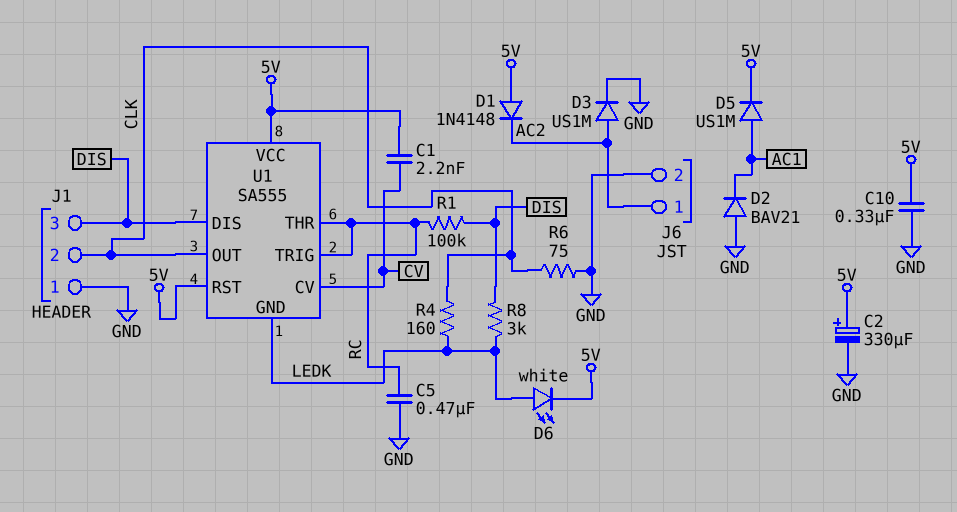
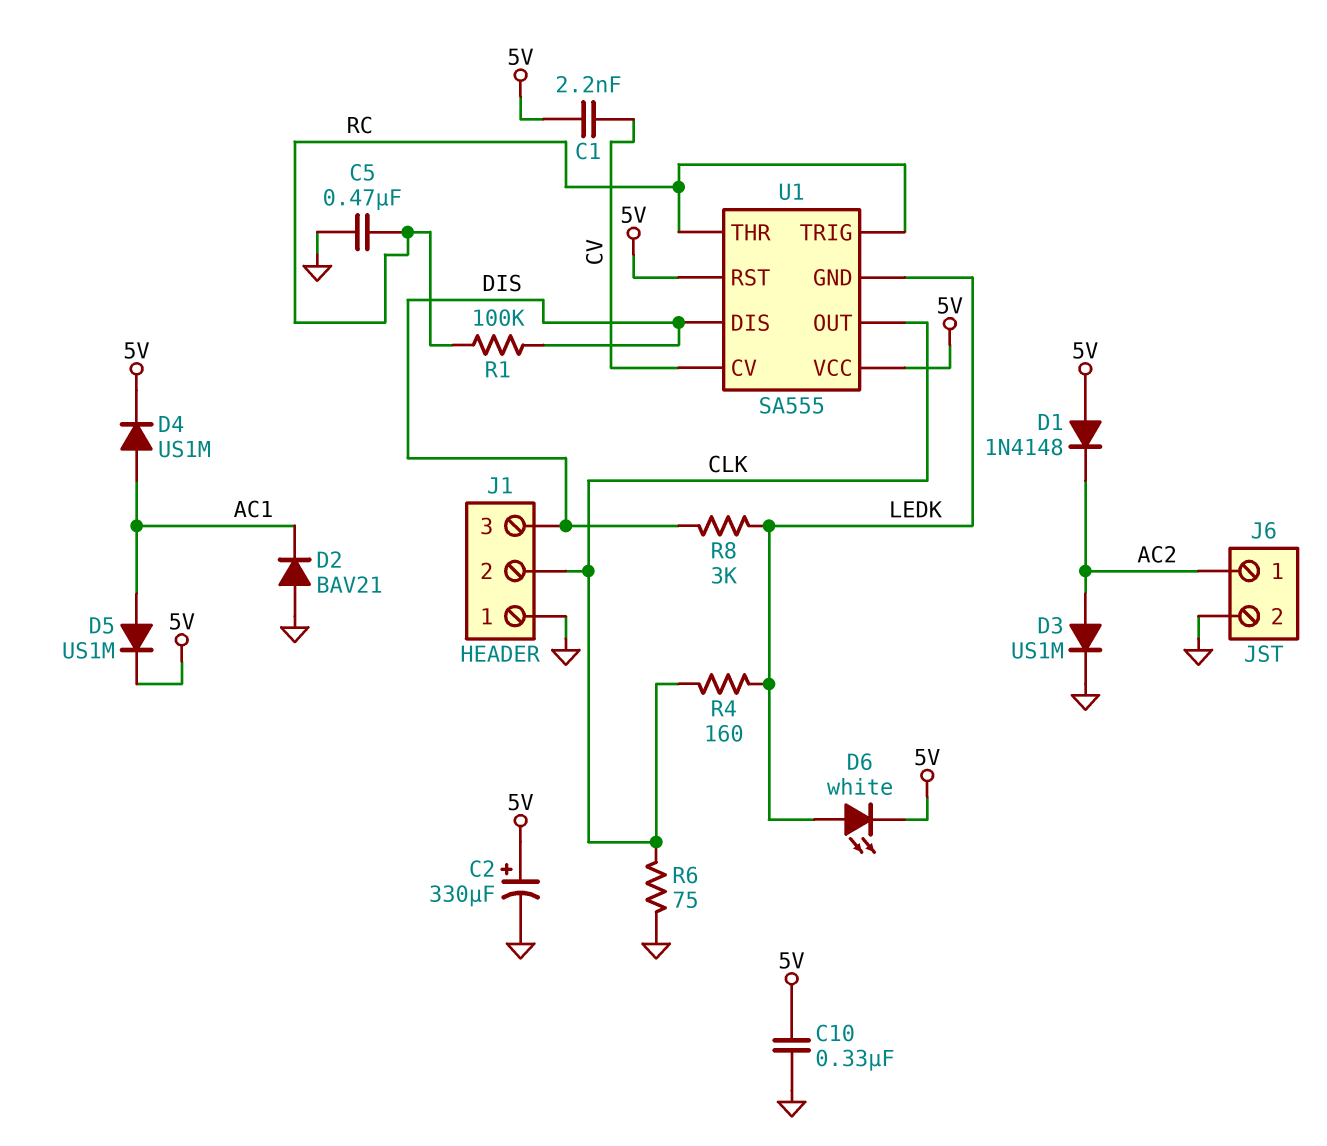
D4: none -> diode US1M (A AC1, K 5V)

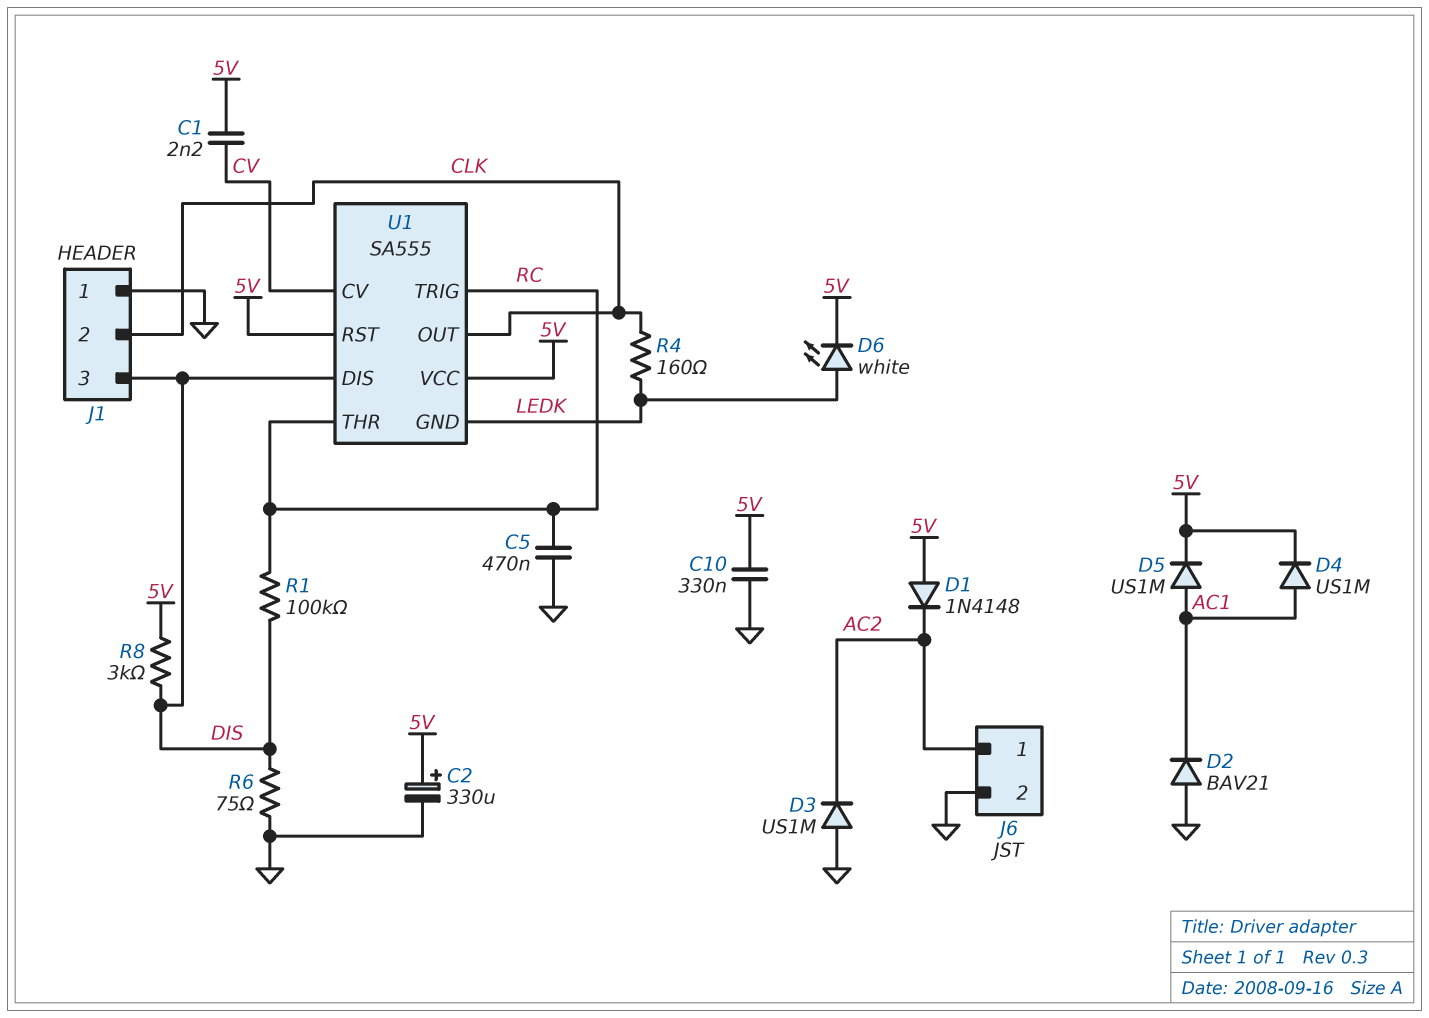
D3: diode US1M (A AC2, K GND) -> diode US1M (A GND, K AC2)
R6: 75 (CLK, GND) -> 75 (DIS, GND)
R8: 3k (DIS, LEDK) -> 3k (5V, DIS)

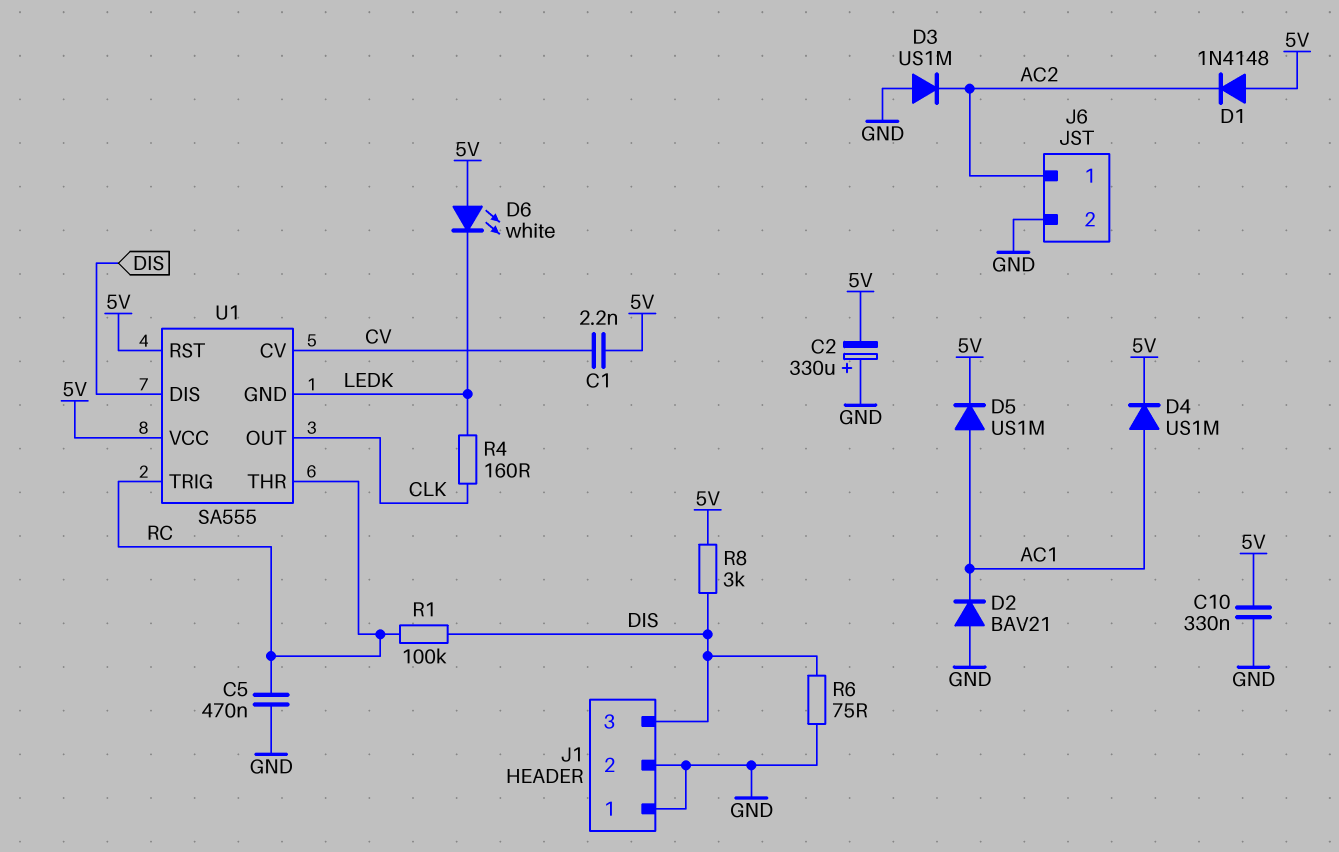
C2: 330uF (plus 5V, minus GND) -> 330uF (plus GND, minus 5V)
D6: LED white (A LEDK, K 5V) -> LED white (A 5V, K LEDK)
J1 pin 2: CLK -> GND

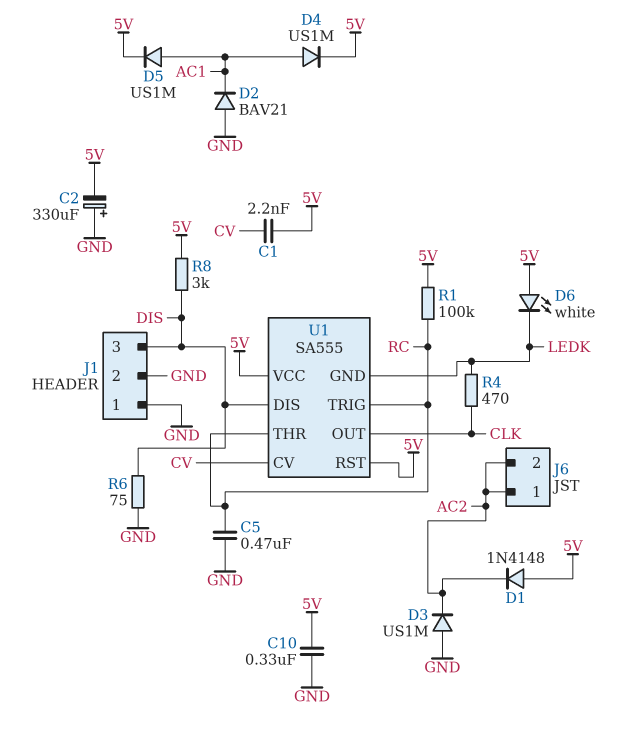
J6 pin 2: GND -> AC2
R1: 100k (DIS, RC) -> 100k (5V, RC)
R4: 160 (CLK, LEDK) -> 470 (CLK, LEDK)

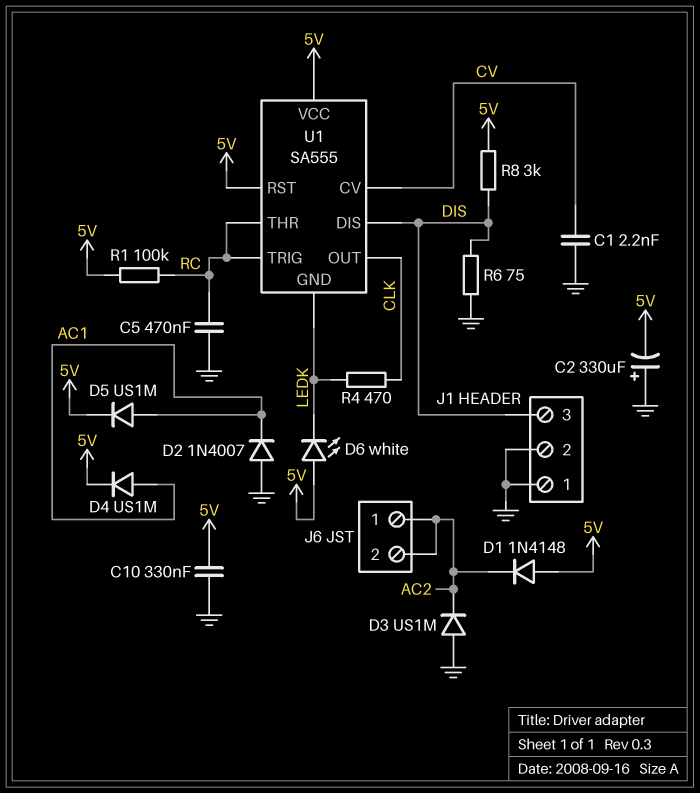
C1: 2.2nF (5V, CV) -> 2.2nF (CV, GND)
D2: diode BAV21 (A GND, K AC1) -> diode 1N4007 (A GND, K AC1)

